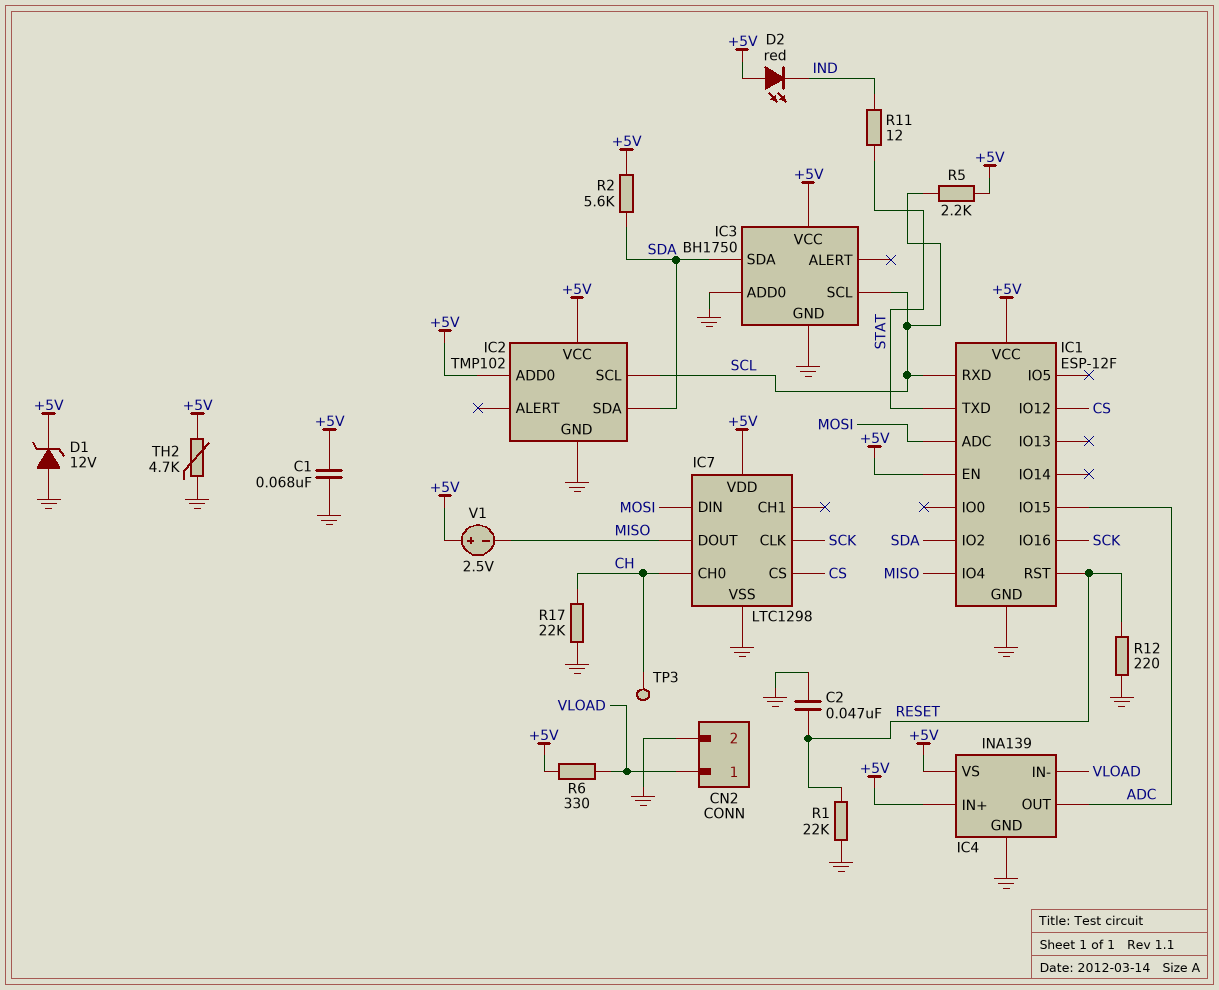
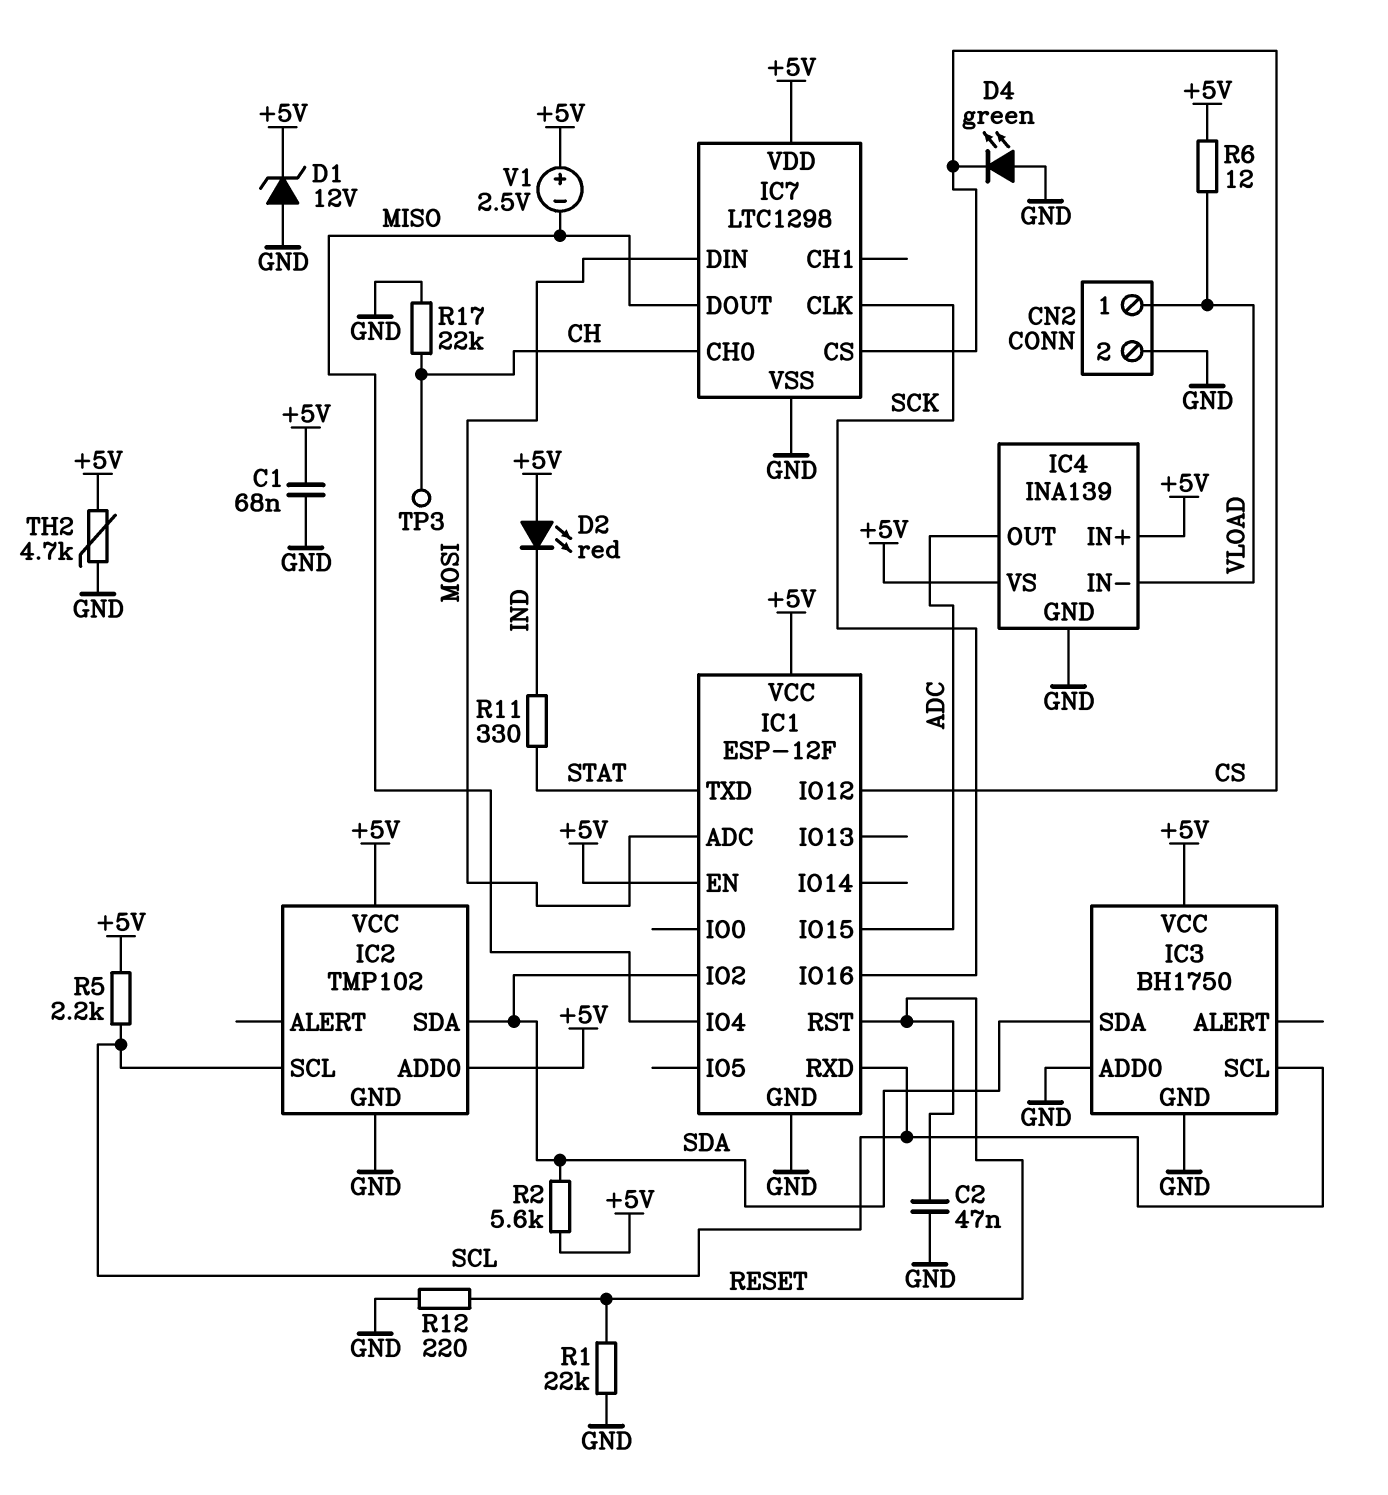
D4: none -> LED green (A GND, K CS)
R6: 330 (+5V, VLOAD) -> 12 (+5V, VLOAD)
R11: 12 (IND, STAT) -> 330 (IND, STAT)

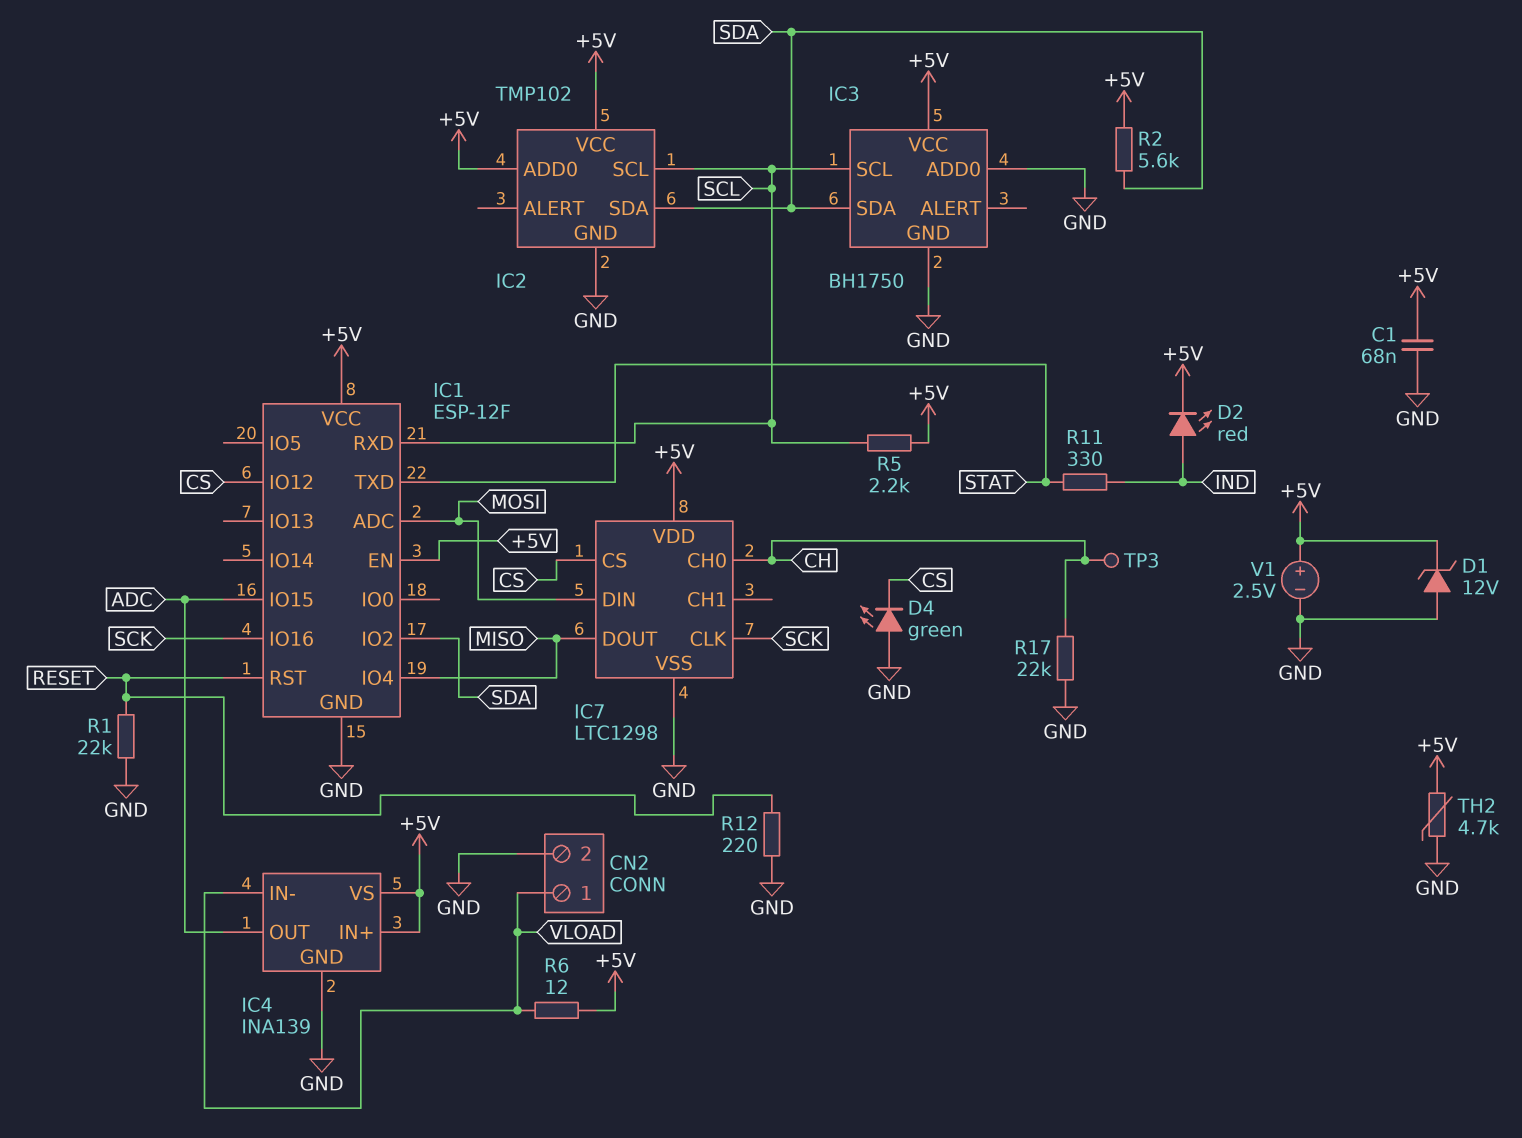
C2: 47nF (GND, RESET) -> none
D2: LED red (A +5V, K IND) -> LED red (A IND, K +5V)
V1: 2.5V (plus +5V, minus MISO) -> 2.5V (plus +5V, minus GND)

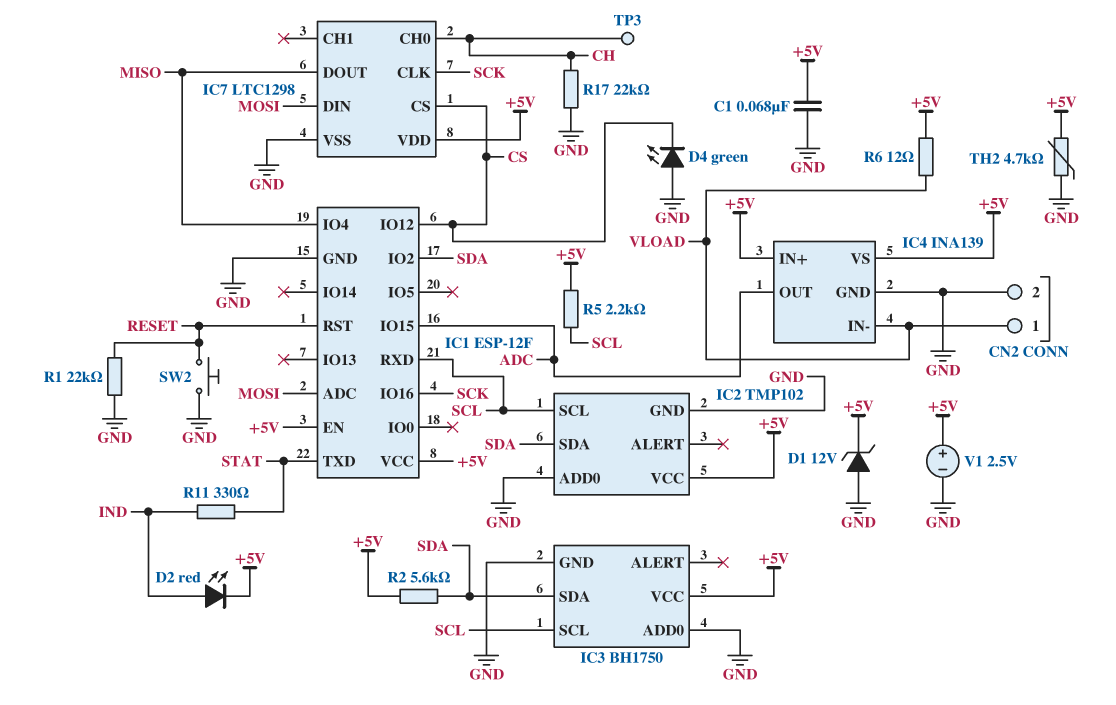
IC2 pin ADD0: +5V -> GND
R12: 220 (GND, RESET) -> none
SW2: none -> button (GND, RESET)

